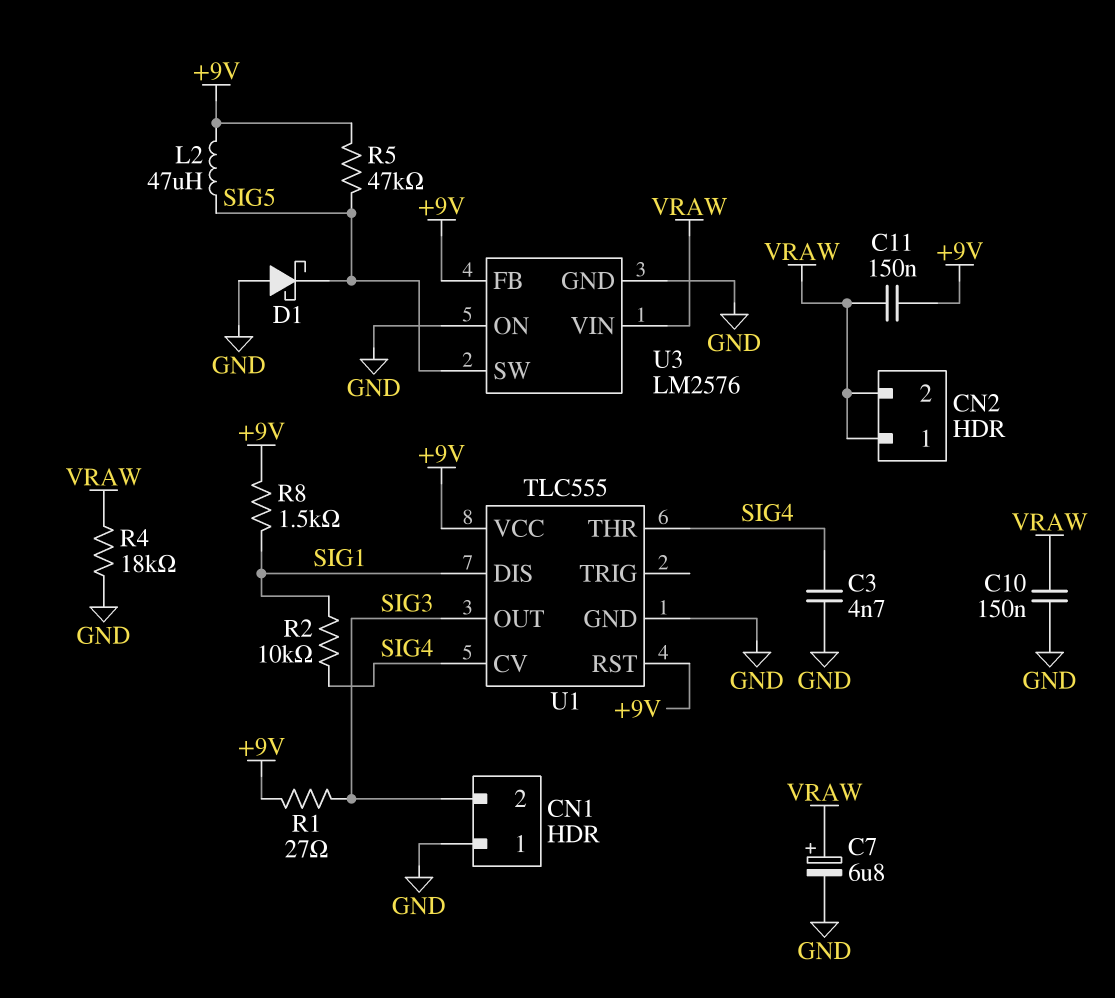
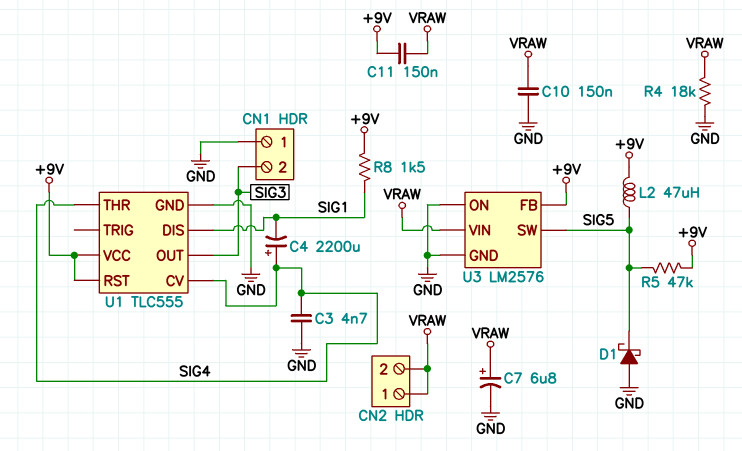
C4: none -> 2200uF (plus SIG4, minus SIG1)
R1: 27 (+9V, SIG3) -> none
R2: 10k (SIG1, SIG4) -> none

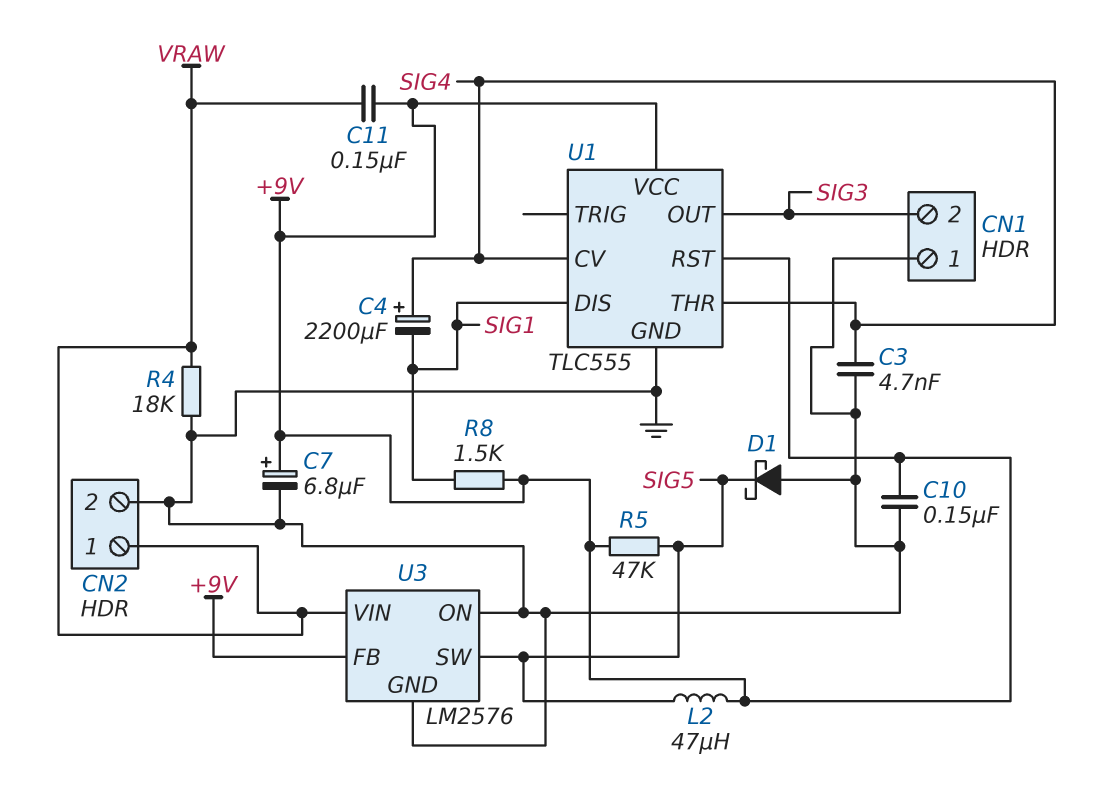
C7: 6.8uF (plus VRAW, minus GND) -> 6.8uF (plus +9V, minus GND)
C10: 150nF (GND, VRAW) -> 150nF (+9V, GND)
CN2 pin 2: VRAW -> GND

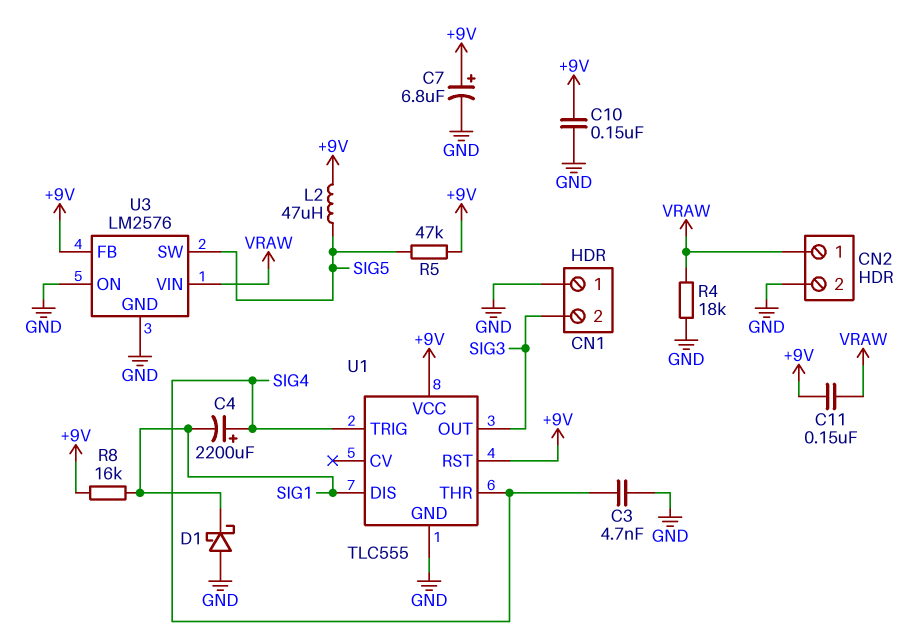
D1: schottky (A GND, K SIG5) -> schottky (A GND, K SIG1)
R8: 1.5k (+9V, SIG1) -> 16k (+9V, SIG1)
U1 pin CV: SIG4 -> none
U1 pin TRIG: none -> SIG4

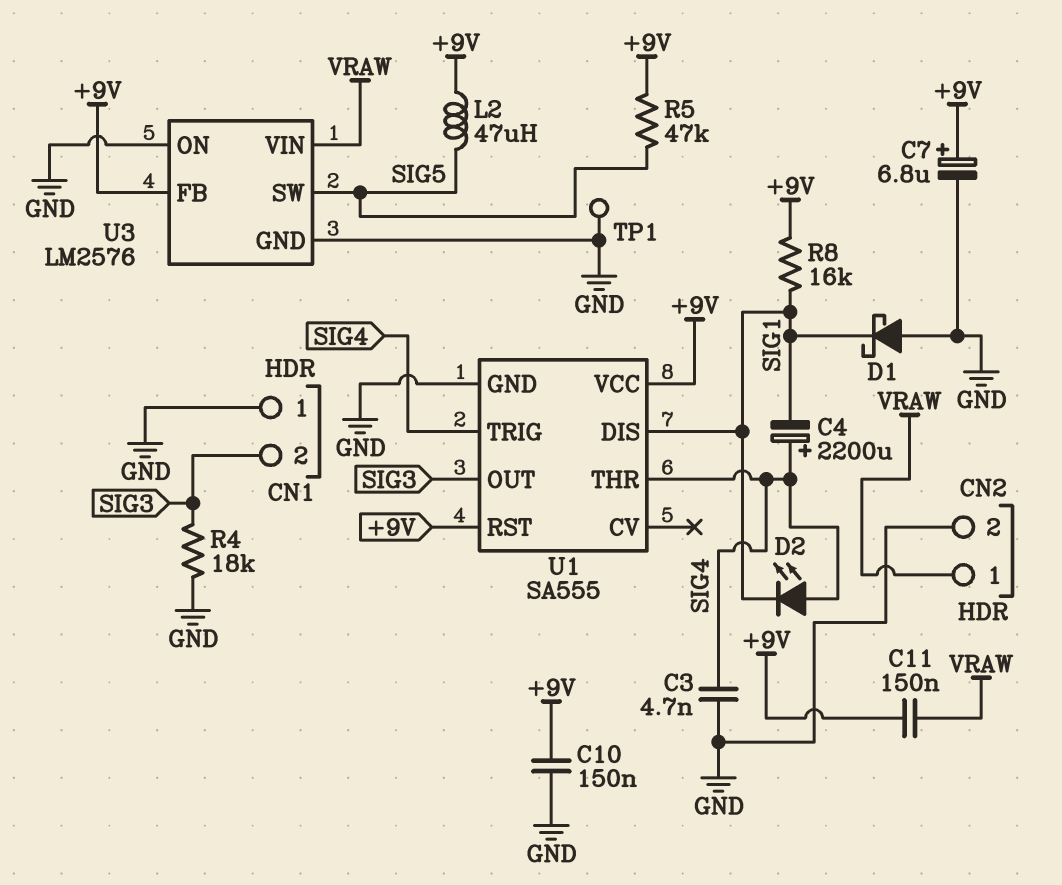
D2: none -> LED (A SIG4, K SIG1)
R4: 18k (GND, VRAW) -> 18k (GND, SIG3)
TP1: none -> test point (GND)
U1: TLC555 -> SA555

